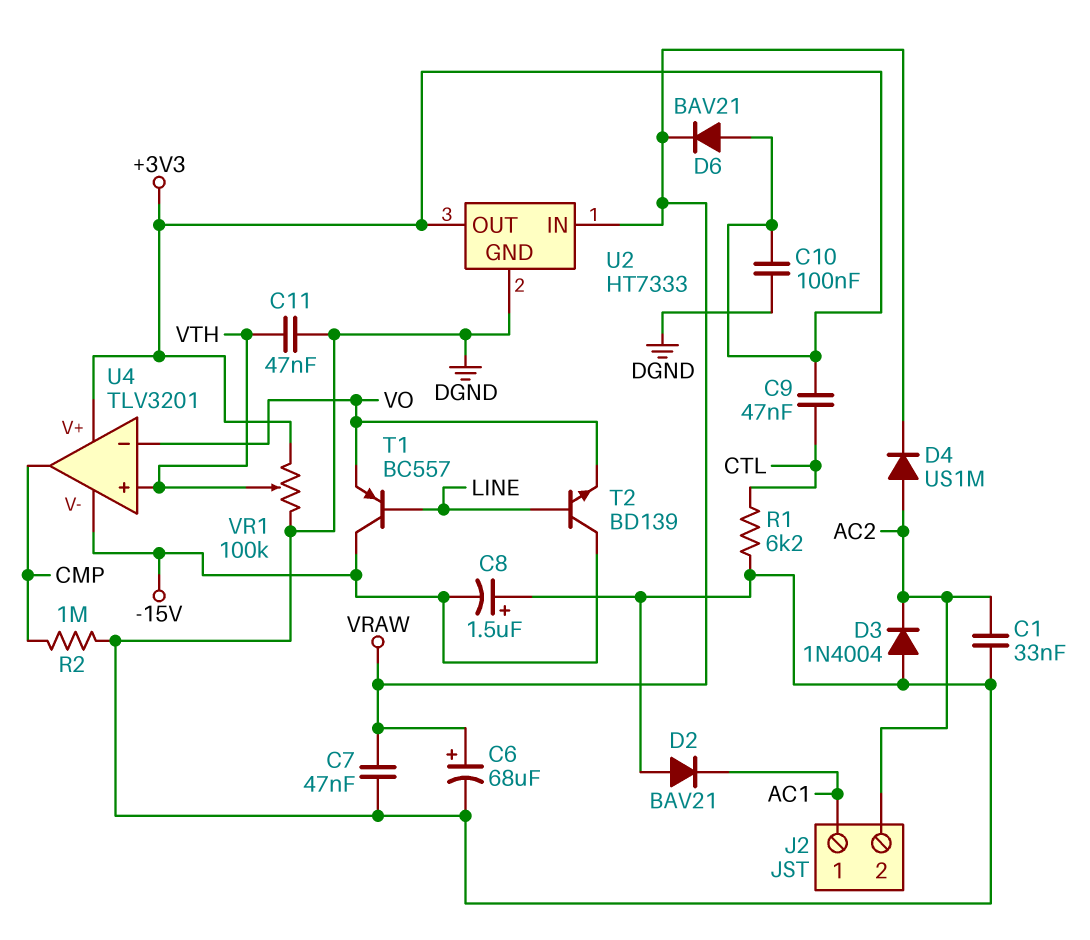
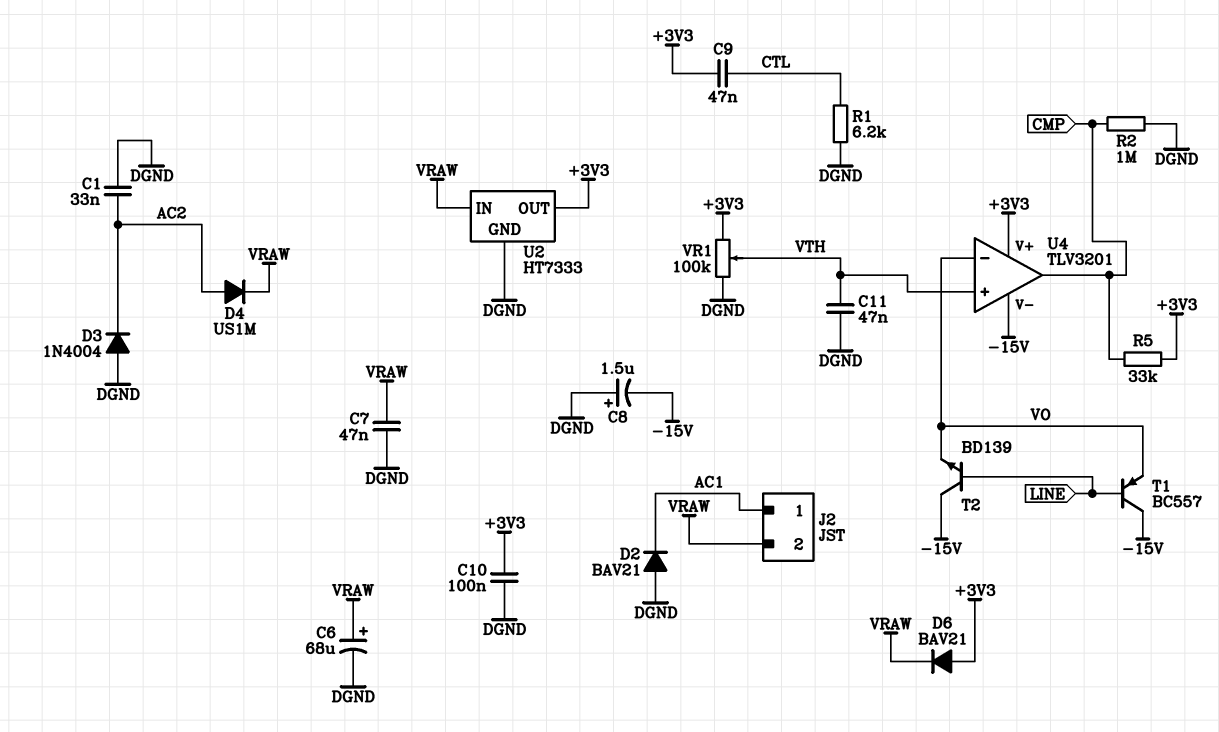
J2 pin 2: AC2 -> VRAW
R5: none -> 33k (+3V3, CMP)

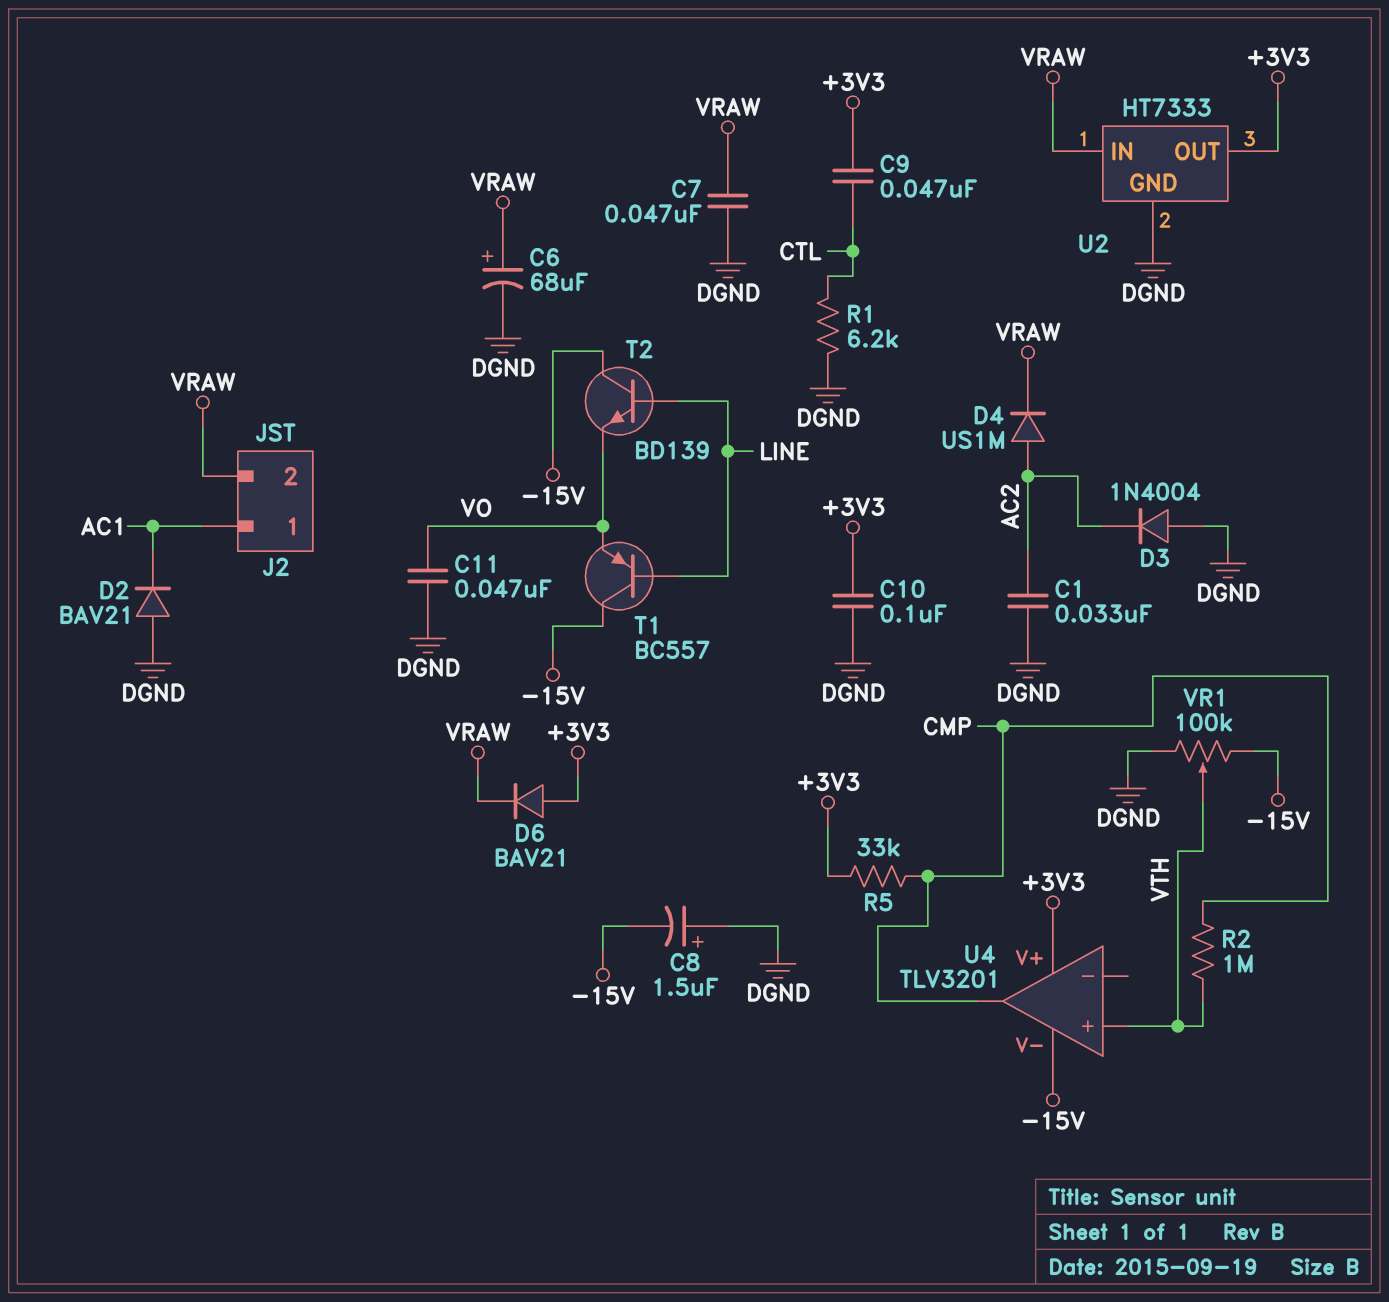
C11: 47nF (DGND, VTH) -> 47nF (DGND, VO)
R2: 1M (CMP, DGND) -> 1M (CMP, VTH)
U4 pin in-: VO -> none
VR1: 100k (+3V3, DGND, wiper VTH) -> 100k (-15V, DGND, wiper VTH)

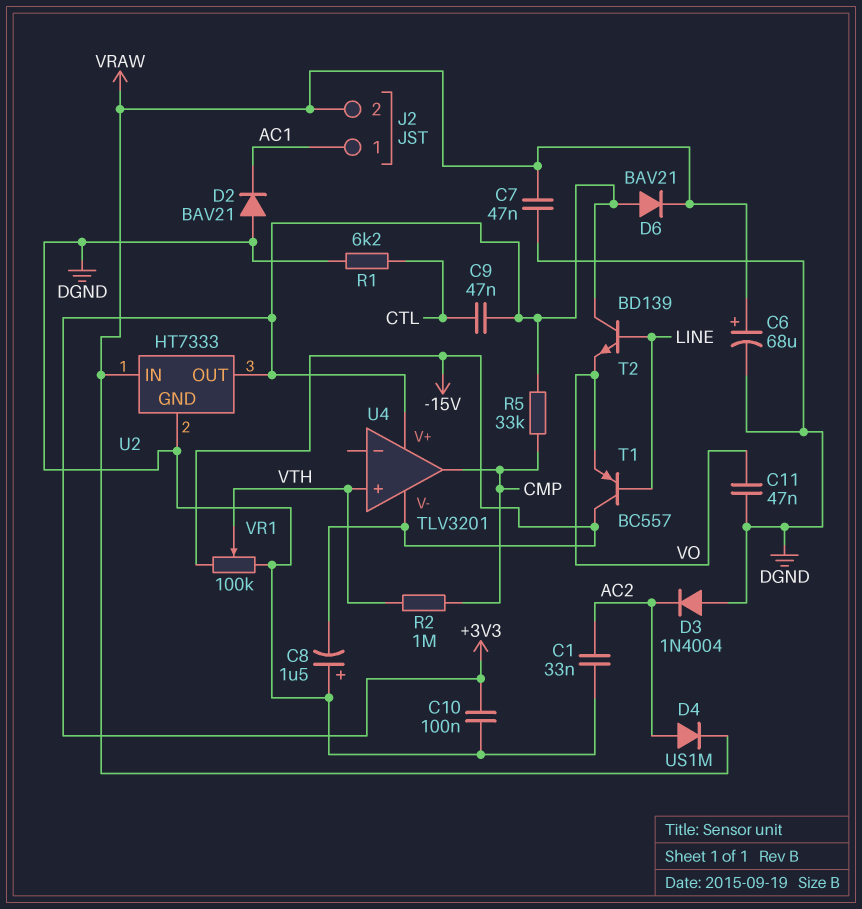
T2: NPN BD139 (B LINE, C -15V, E VO) -> NPN BD139 (B LINE, C +3V3, E VO)

